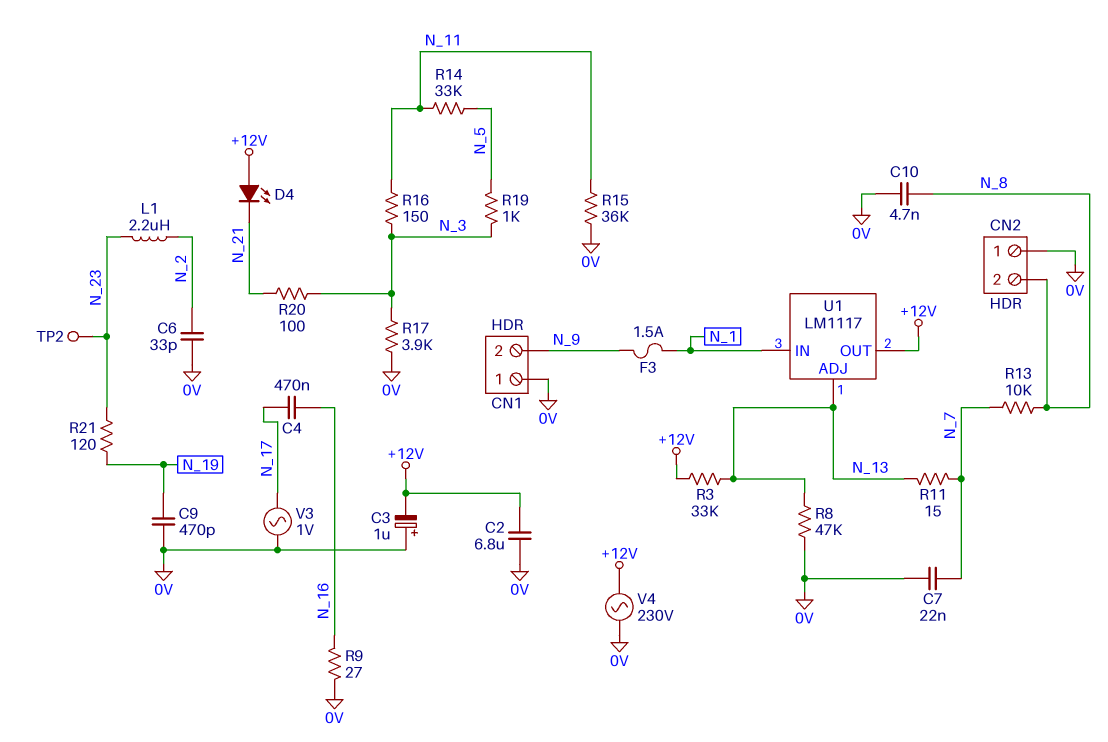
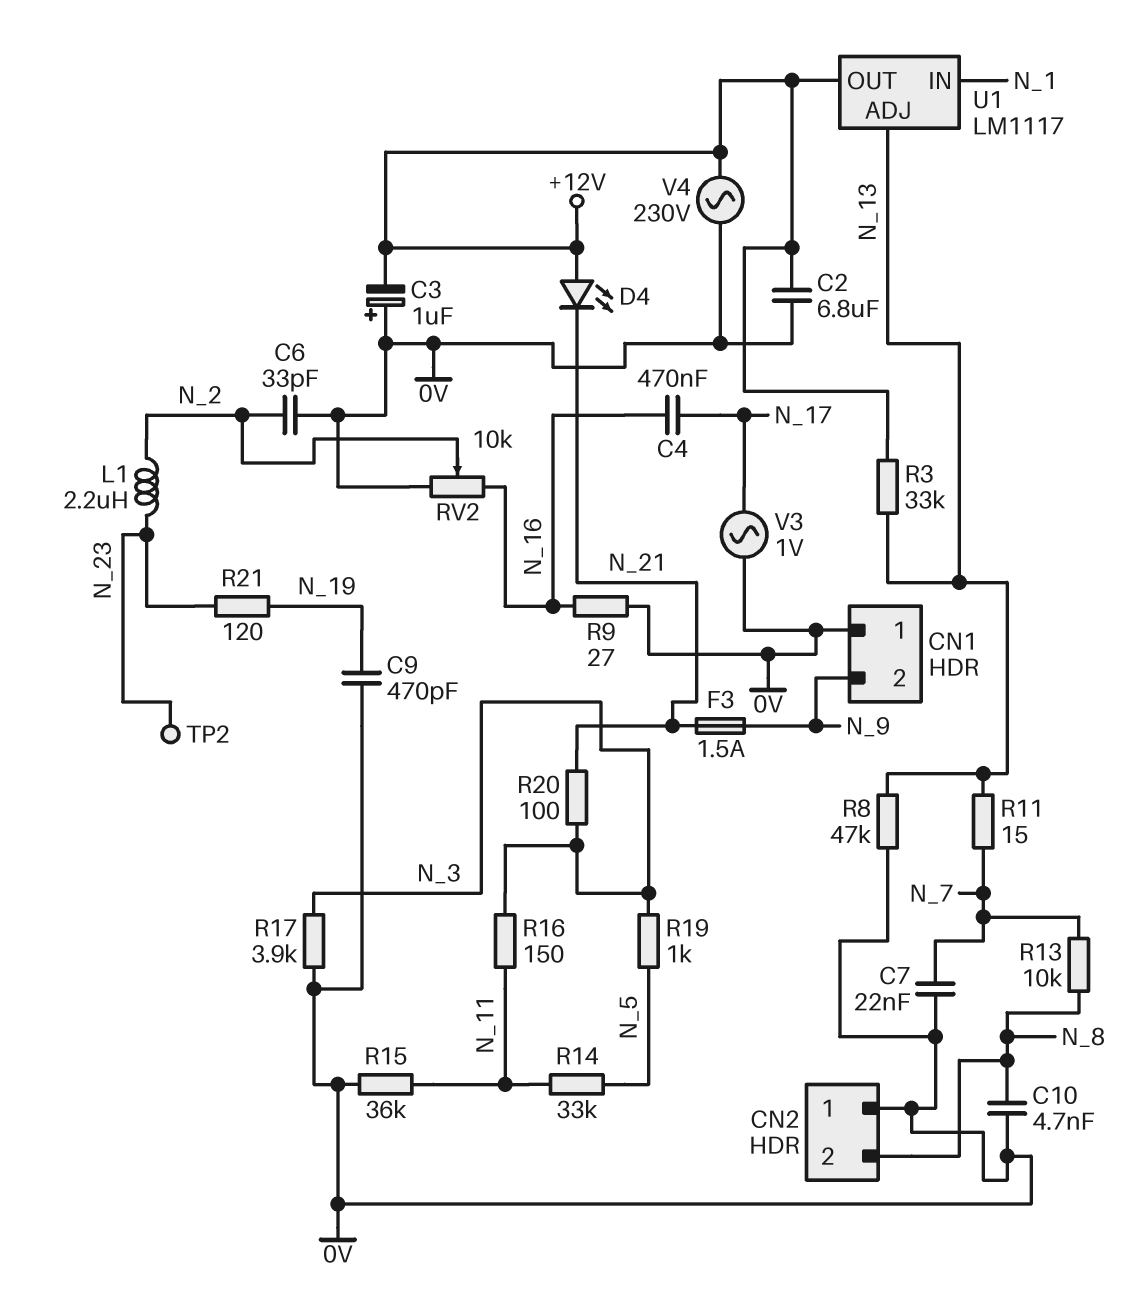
F3: 1.5A (N_1, N_9) -> 1.5A (N_9, N_21)
RV2: none -> 10k (0V, N_16, wiper N_2)

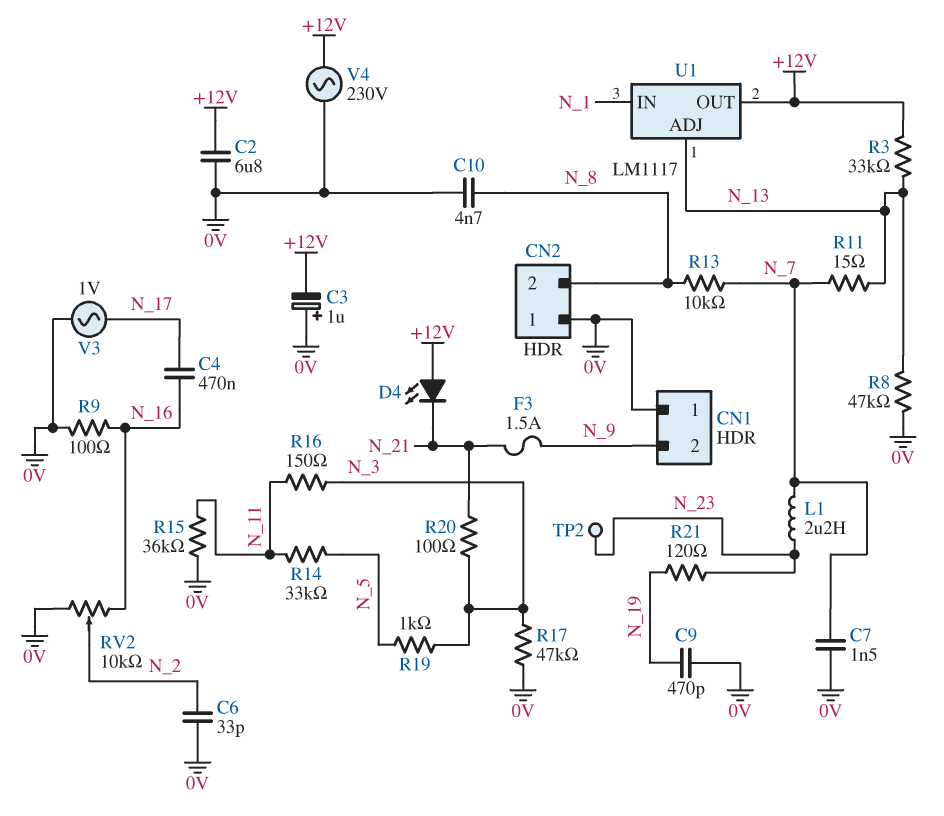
C7: 22nF (0V, N_7) -> 1.5nF (0V, N_7)
L1: 2.2uH (N_2, N_23) -> 2.2uH (N_7, N_23)
R9: 27 (0V, N_16) -> 100 (0V, N_16)
R17: 3.9k (0V, N_3) -> 47k (0V, N_3)

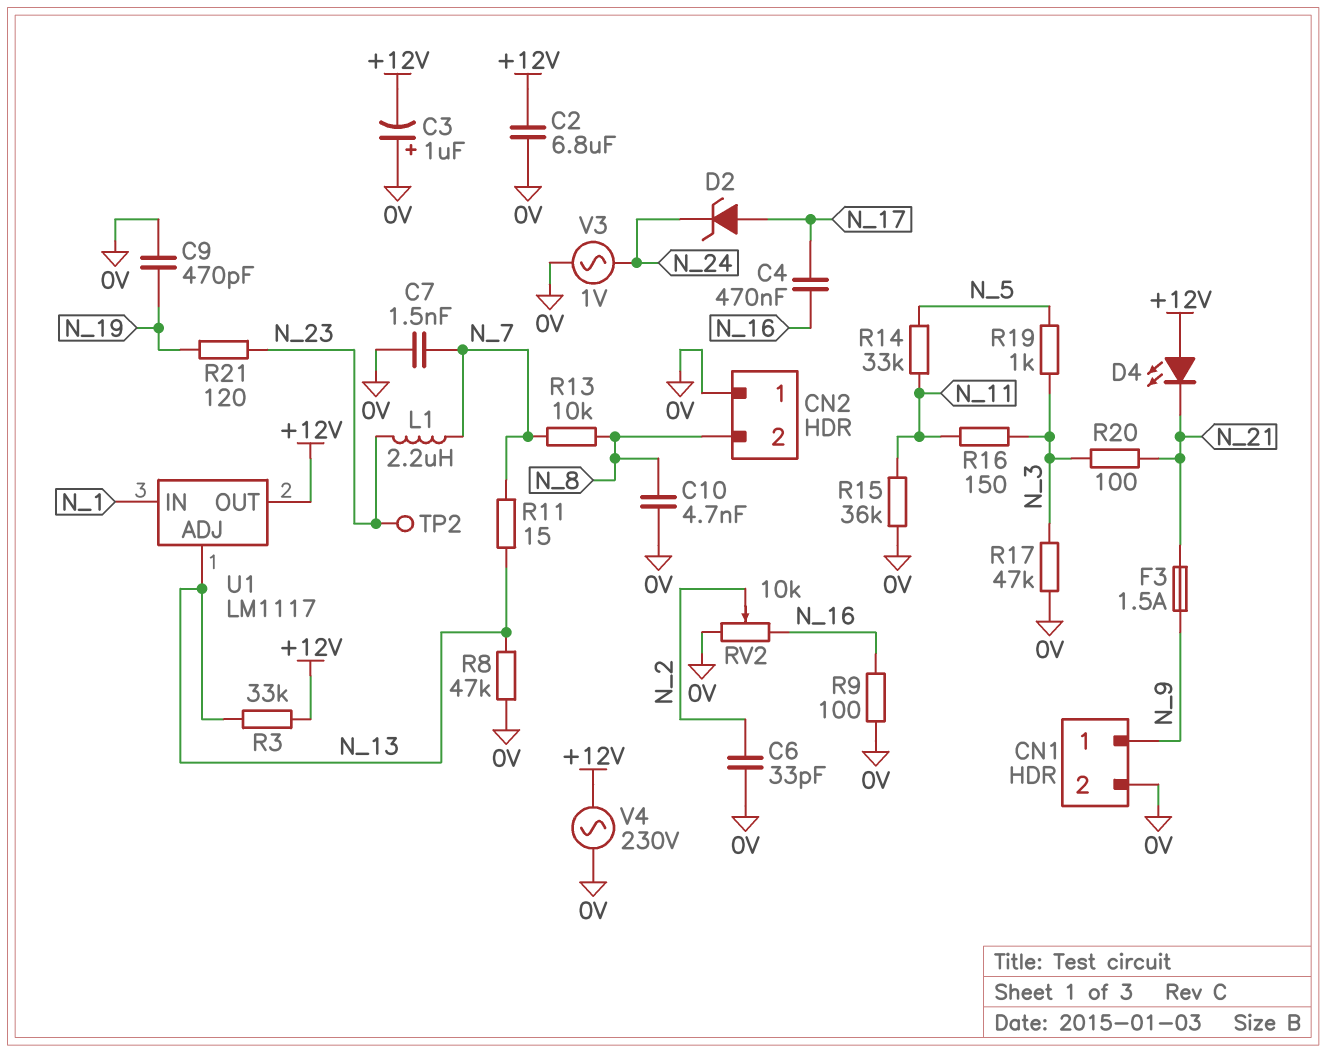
CN1 pin 1: 0V -> N_9
CN1 pin 2: N_9 -> 0V
D2: none -> zener (A N_17, K N_24)
V3: AC 1V (0V, N_17) -> AC 1V (0V, N_24)

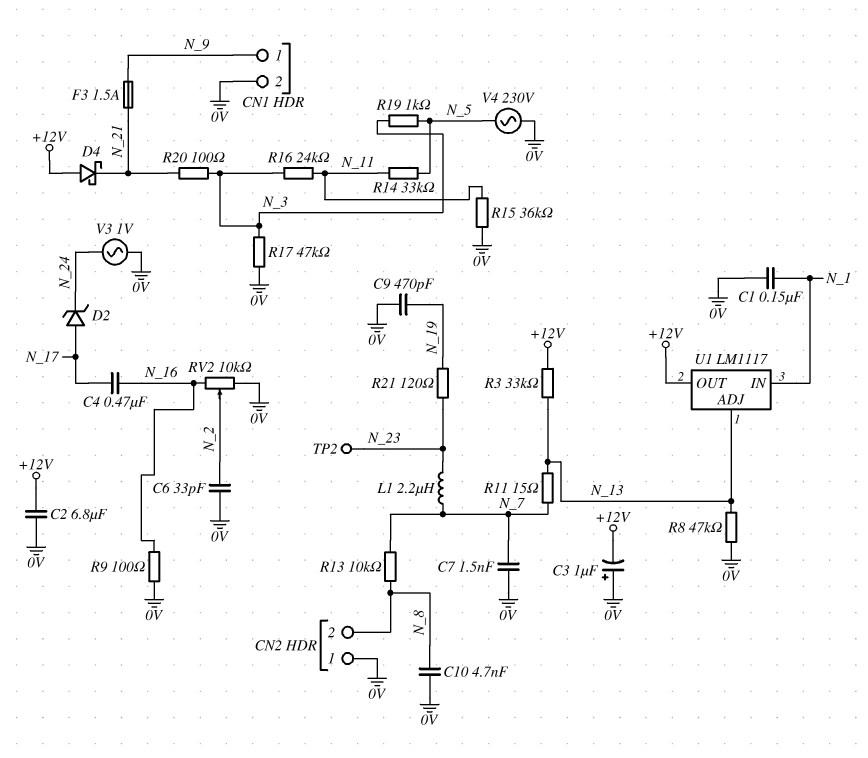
C1: none -> 150nF (0V, N_1)
D4: LED (A +12V, K N_21) -> schottky (A +12V, K N_21)
R16: 150 (N_3, N_11) -> 24k (N_3, N_11)
V4: AC 230V (+12V, 0V) -> AC 230V (0V, N_5)

